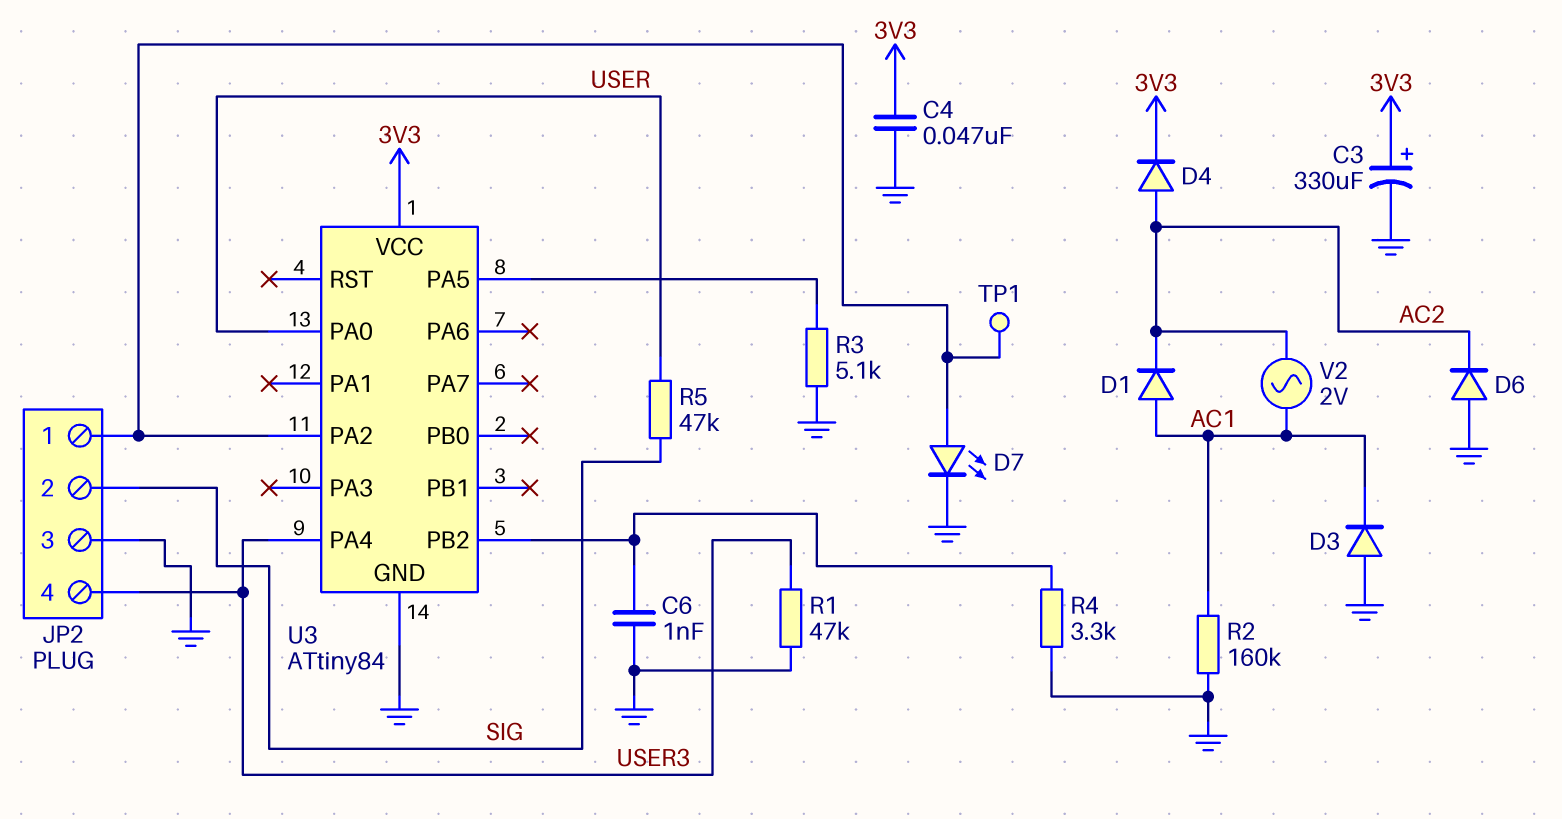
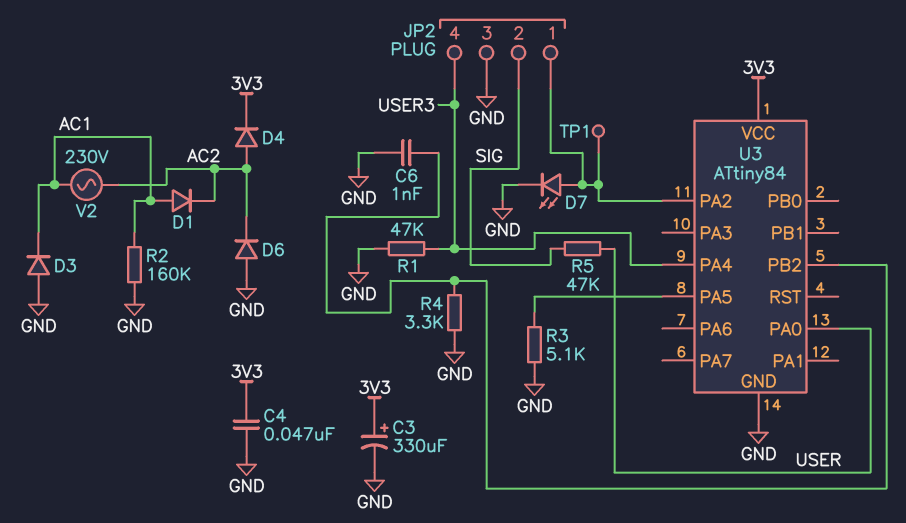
V2: AC 2V (AC1, AC2) -> AC 230V (AC1, AC2)

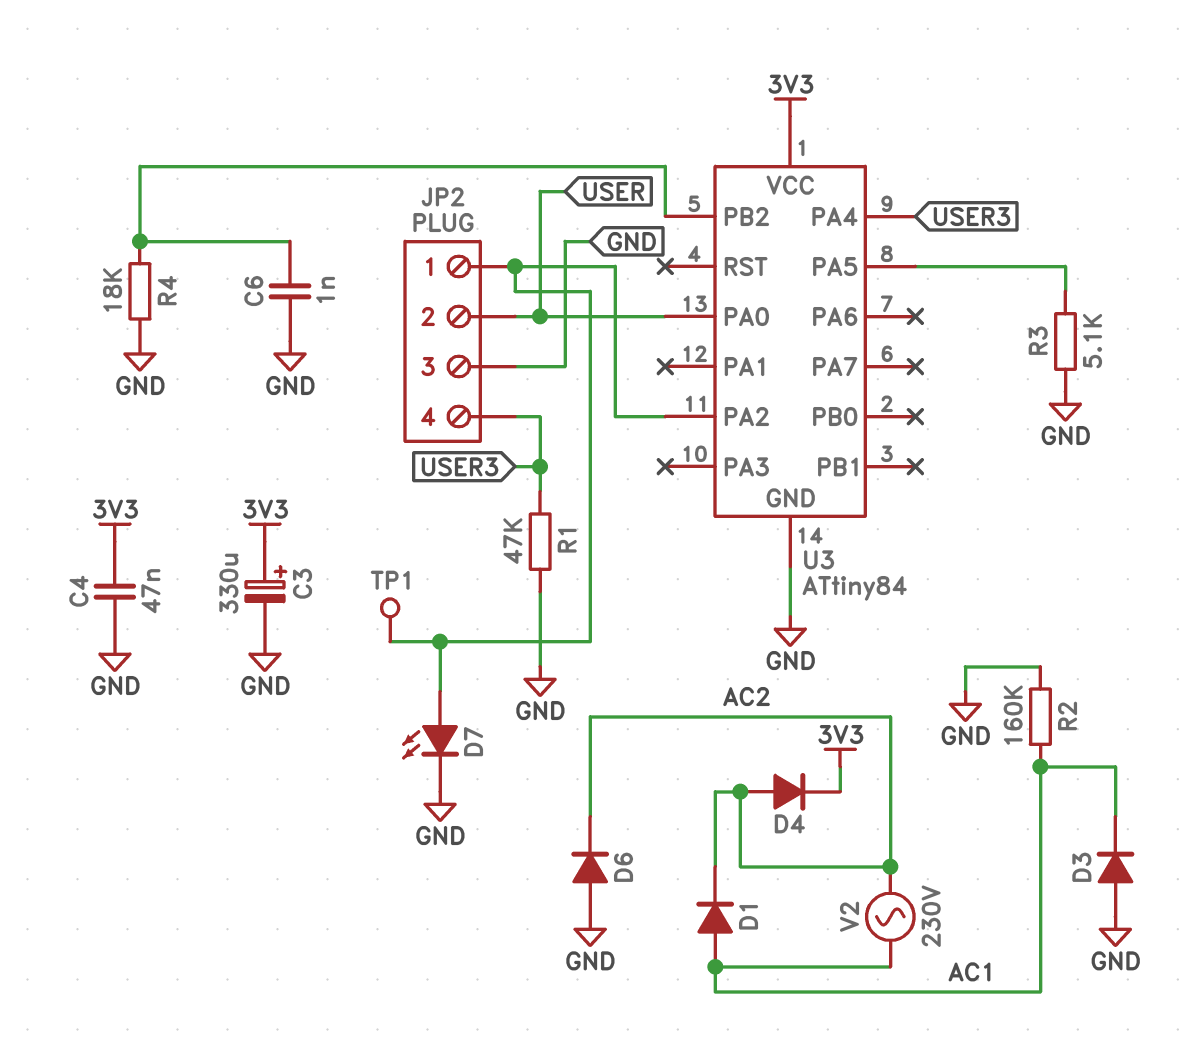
JP2 pin 2: SIG -> USER
R4: 3.3k (GND, U3/PB2) -> 18k (GND, U3/PB2)
R5: 47k (SIG, USER) -> none

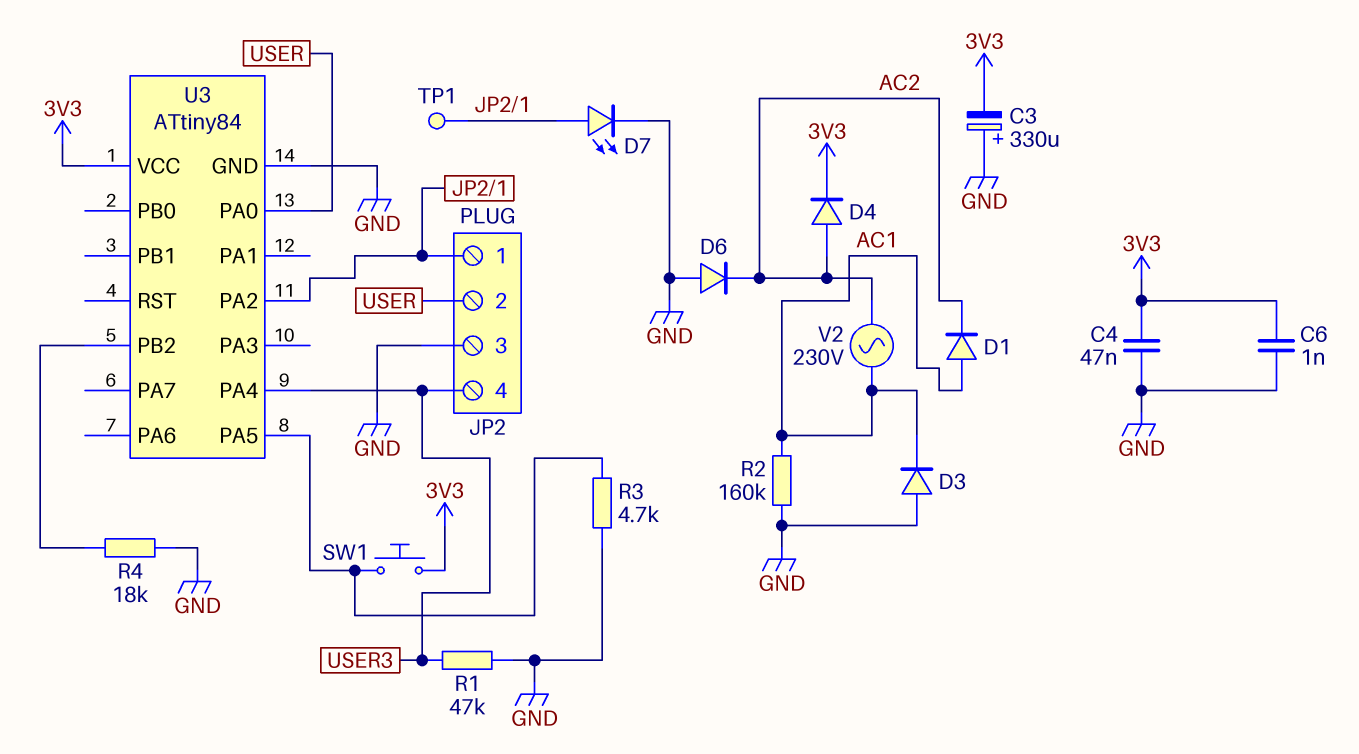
C3: 330uF (plus 3V3, minus GND) -> 330uF (plus GND, minus 3V3)
C6: 1nF (GND, U3/PB2) -> 1nF (3V3, GND)
R3: 5.1k (GND, U3/PA5) -> 4.7k (GND, U3/PA5)
SW1: none -> button (3V3, U3/PA5)

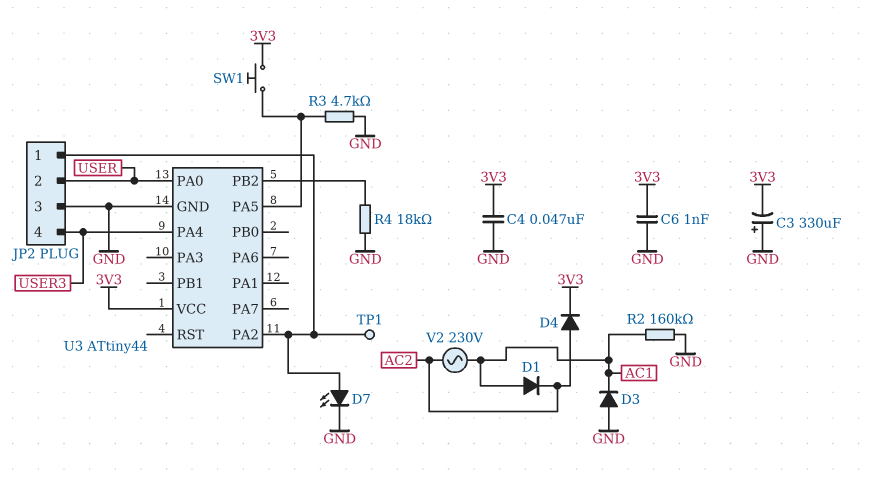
D6: diode (A GND, K AC2) -> none
R1: 47k (GND, USER3) -> none
U3: ATtiny84 -> ATtiny44

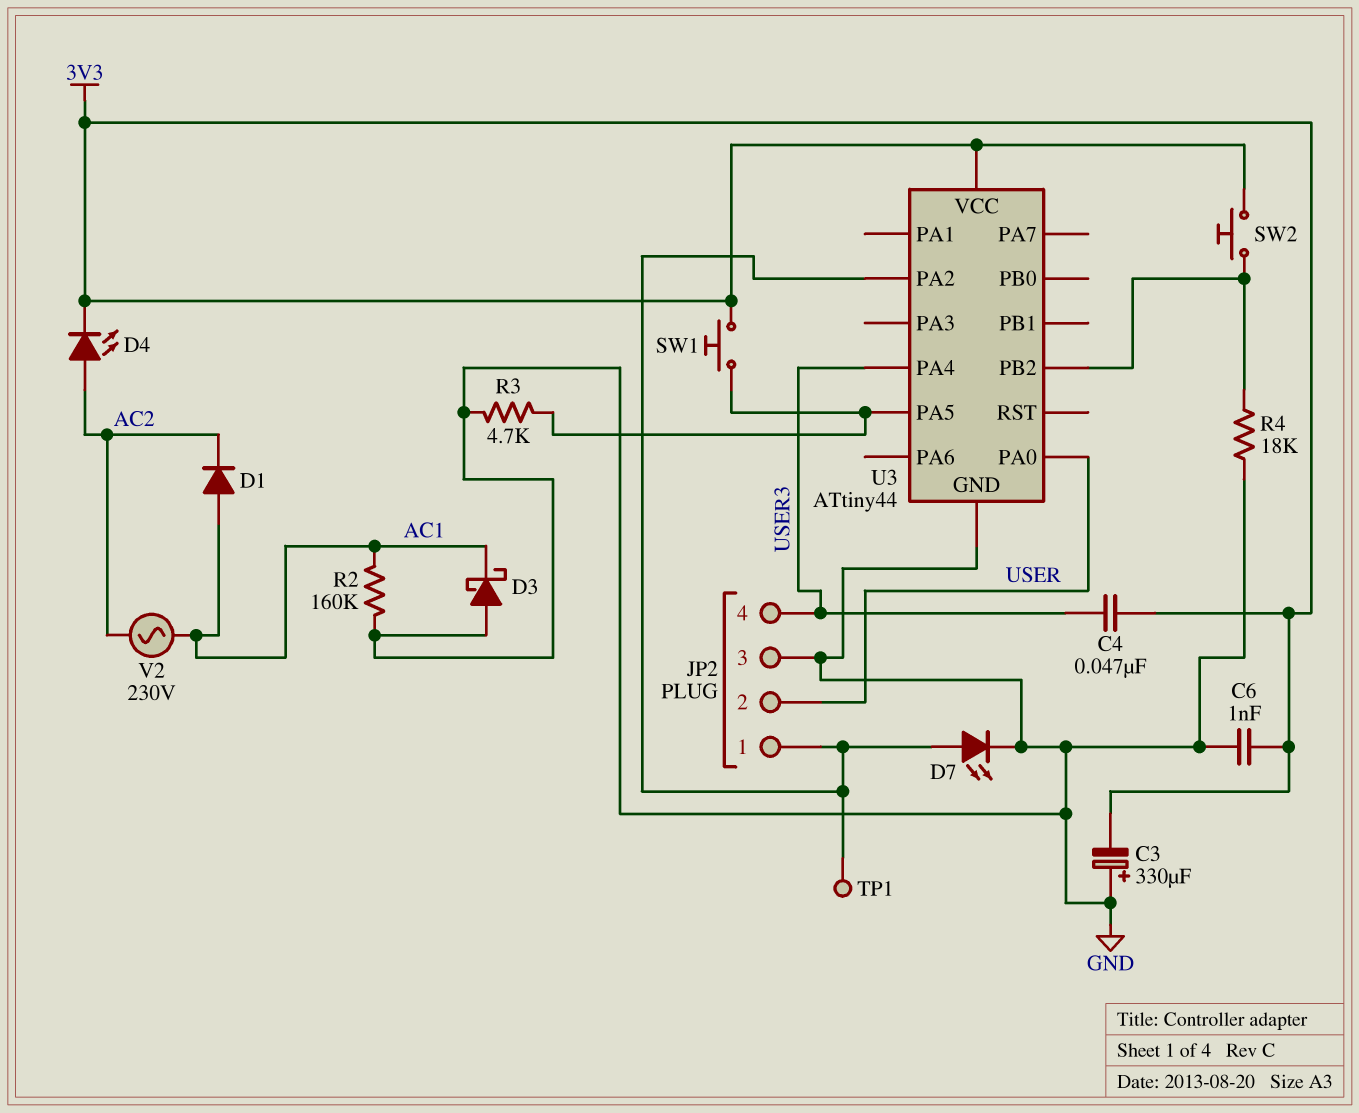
C4: 47nF (3V3, GND) -> 47nF (3V3, USER3)
D3: diode (A GND, K AC1) -> schottky (A GND, K AC1)
D4: diode (A AC2, K 3V3) -> LED (A AC2, K 3V3)
SW2: none -> button (3V3, U3/PB2)

